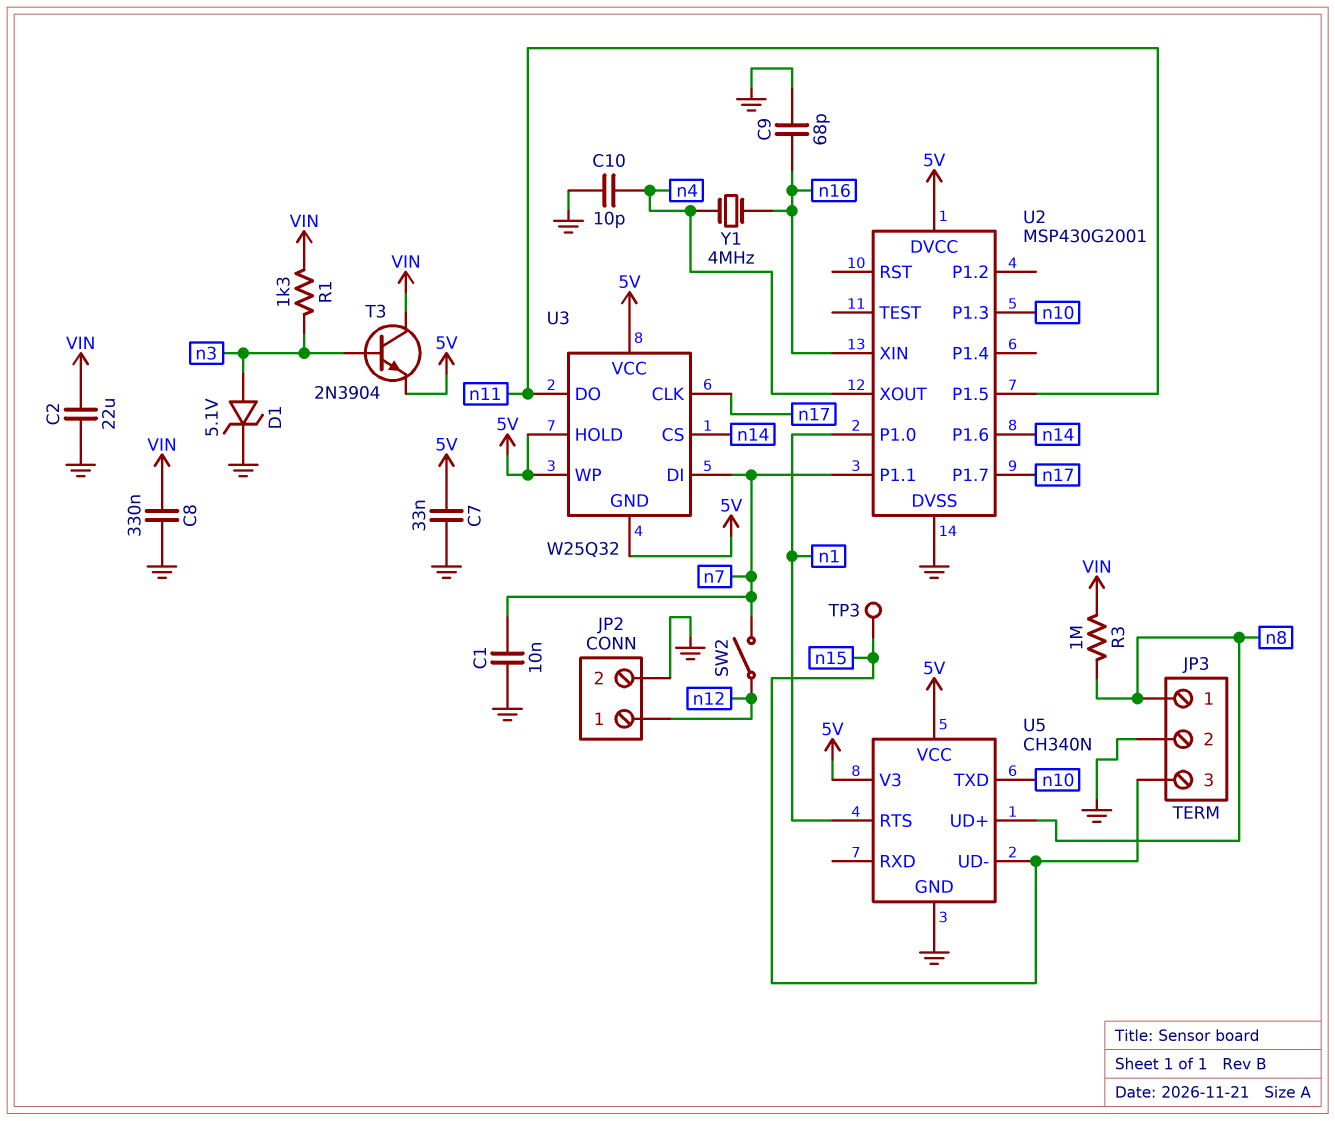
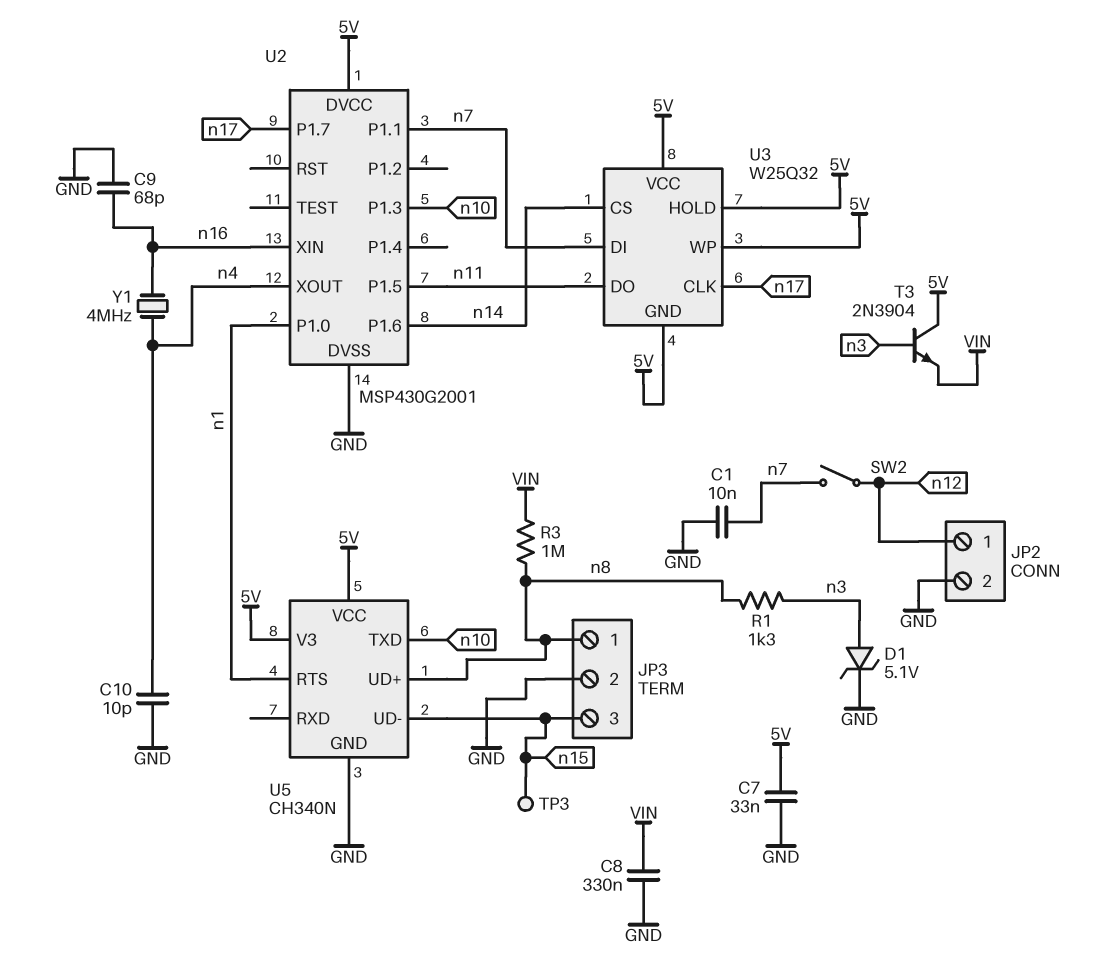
C2: 22uF (GND, VIN) -> none
R1: 1.3k (VIN, n3) -> 1.3k (n3, n8)
T3: NPN 2N3904 (B n3, C VIN, E 5V) -> NPN 2N3904 (B n3, C 5V, E VIN)

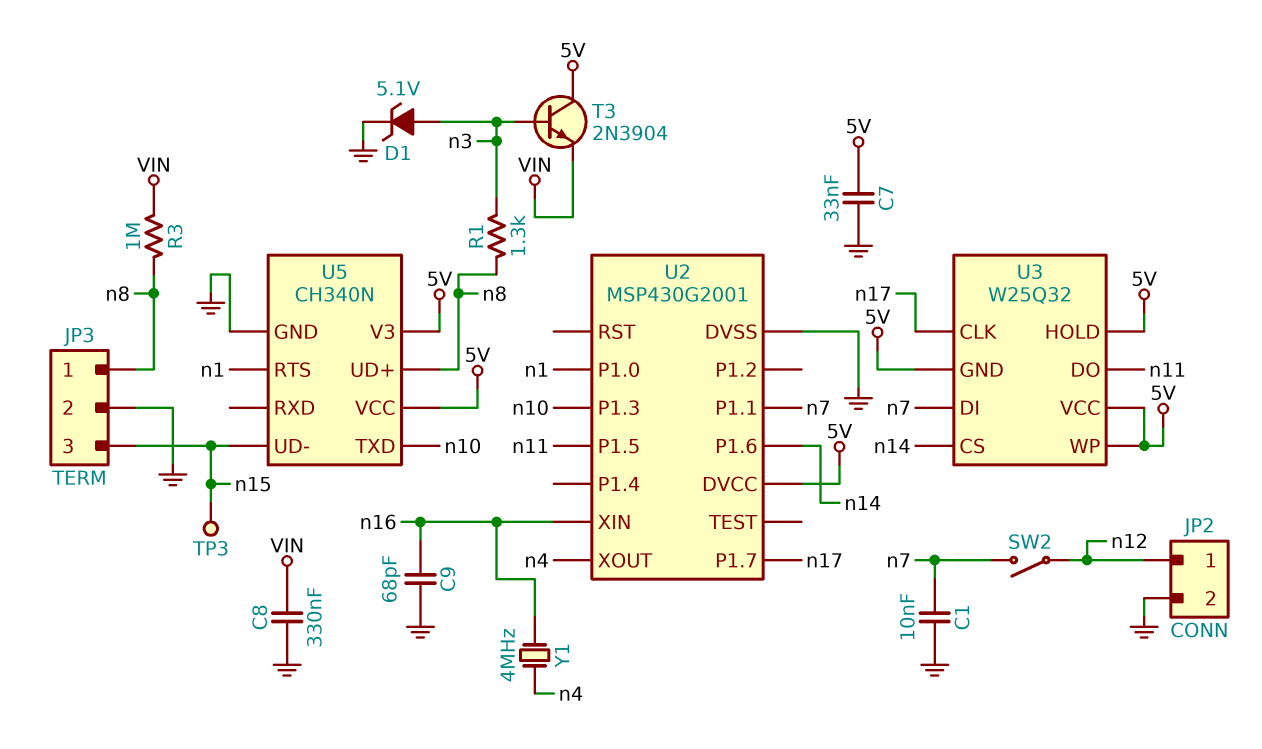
C10: 10pF (GND, n4) -> none

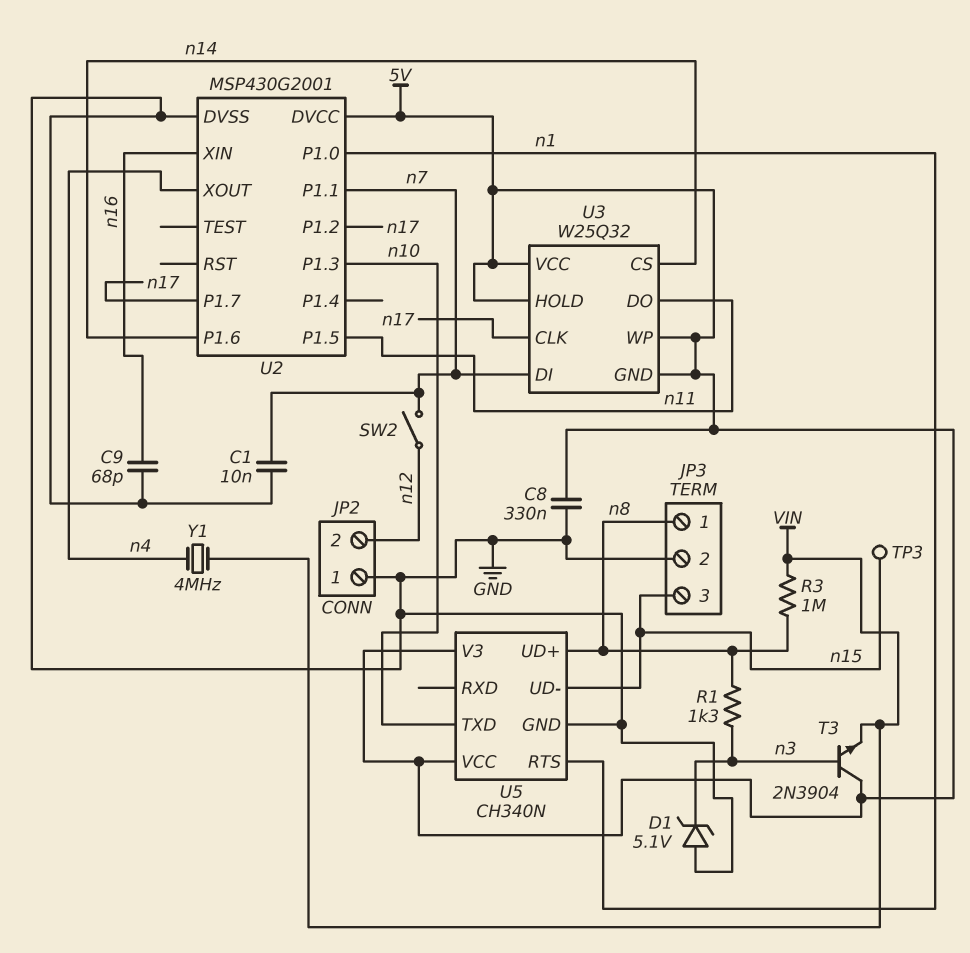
C7: 33nF (5V, GND) -> none
C8: 330nF (GND, VIN) -> 330nF (5V, GND)
D1: zener 5.1V (A n3, K GND) -> zener 5.1V (A GND, K n3)
JP2 pin 1: n12 -> GND
JP2 pin 2: GND -> n12
U2 pin P1.2: none -> n17
Y1: 4MHz (n4, n16) -> 4MHz (VIN, n4)

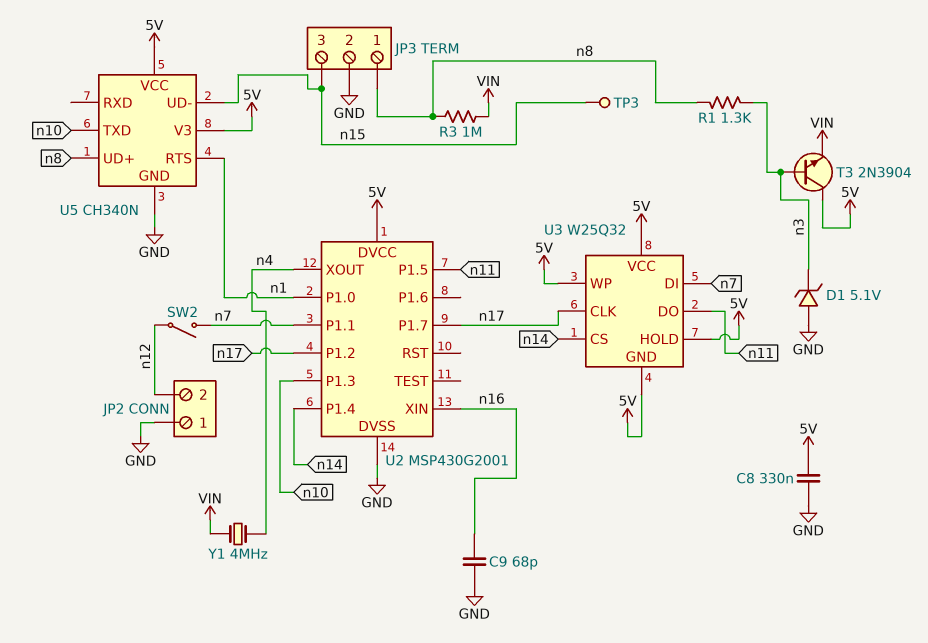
C1: 10nF (GND, n7) -> none
U2 pin P1.4: none -> n14
U2 pin P1.6: n14 -> none

